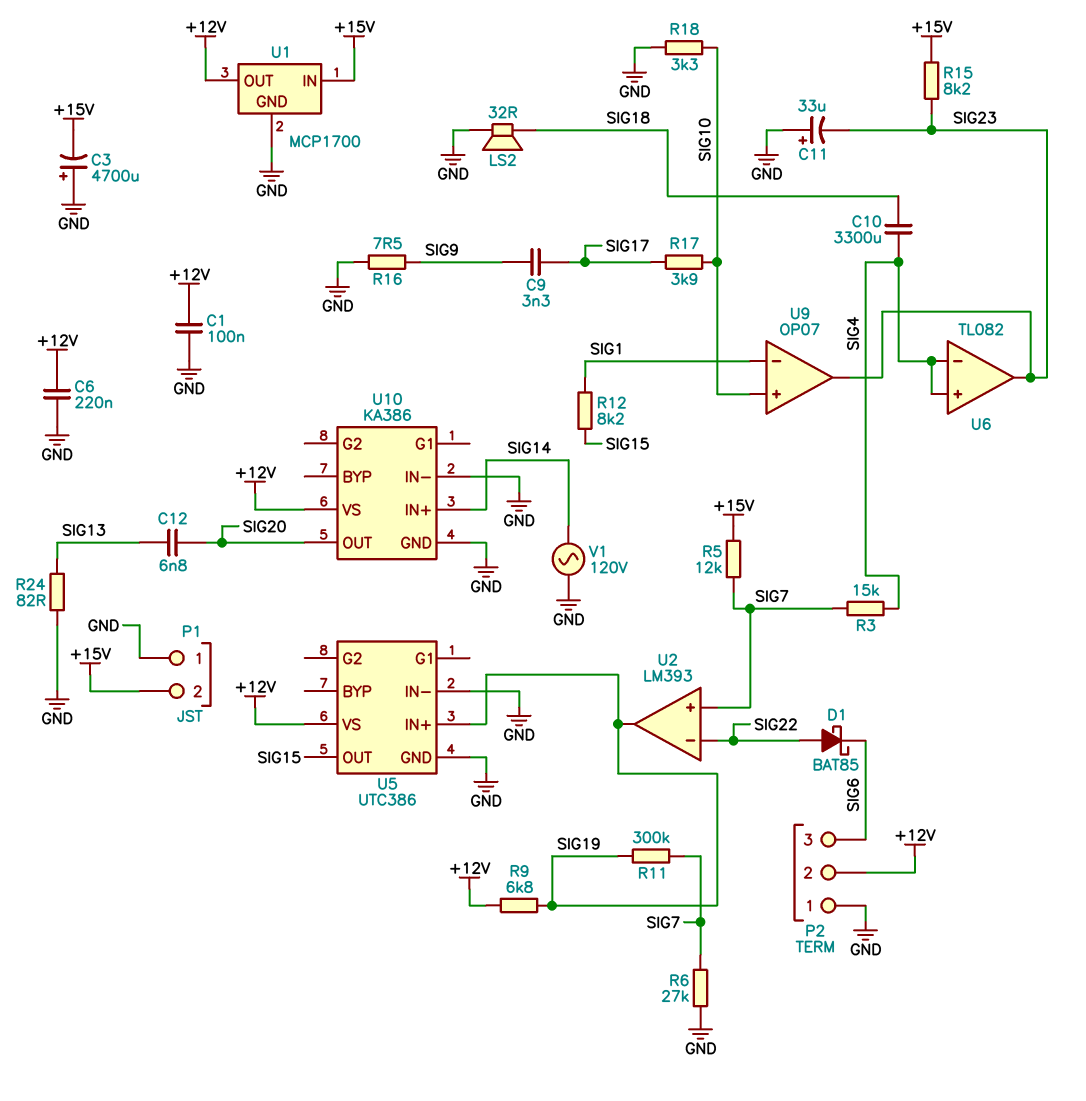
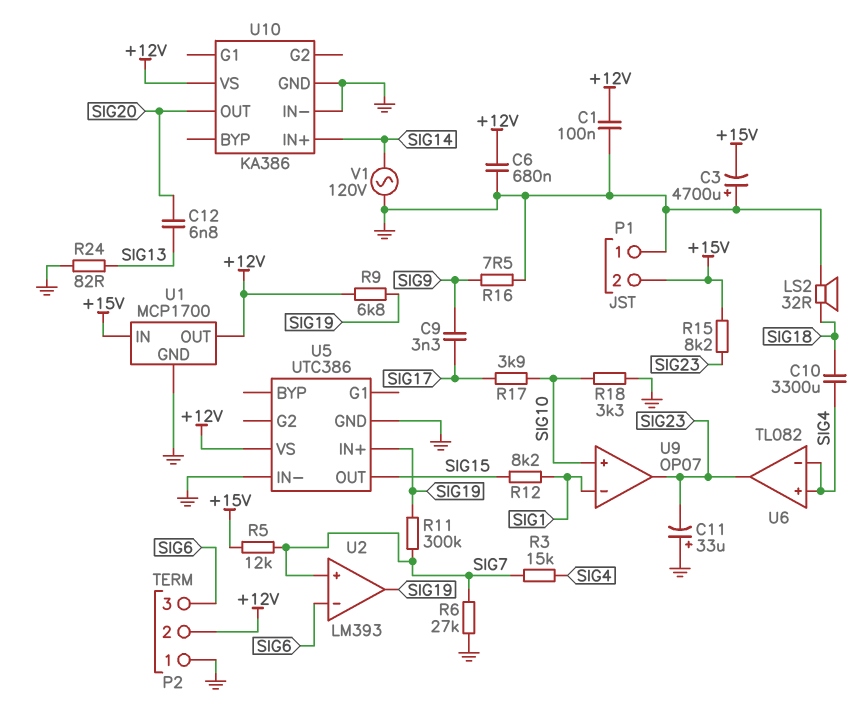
C6: 220nF (+12V, GND) -> 680nF (+12V, GND)
D1: schottky BAT85 (A SIG22, K SIG6) -> none
U2 pin in-: SIG22 -> SIG6

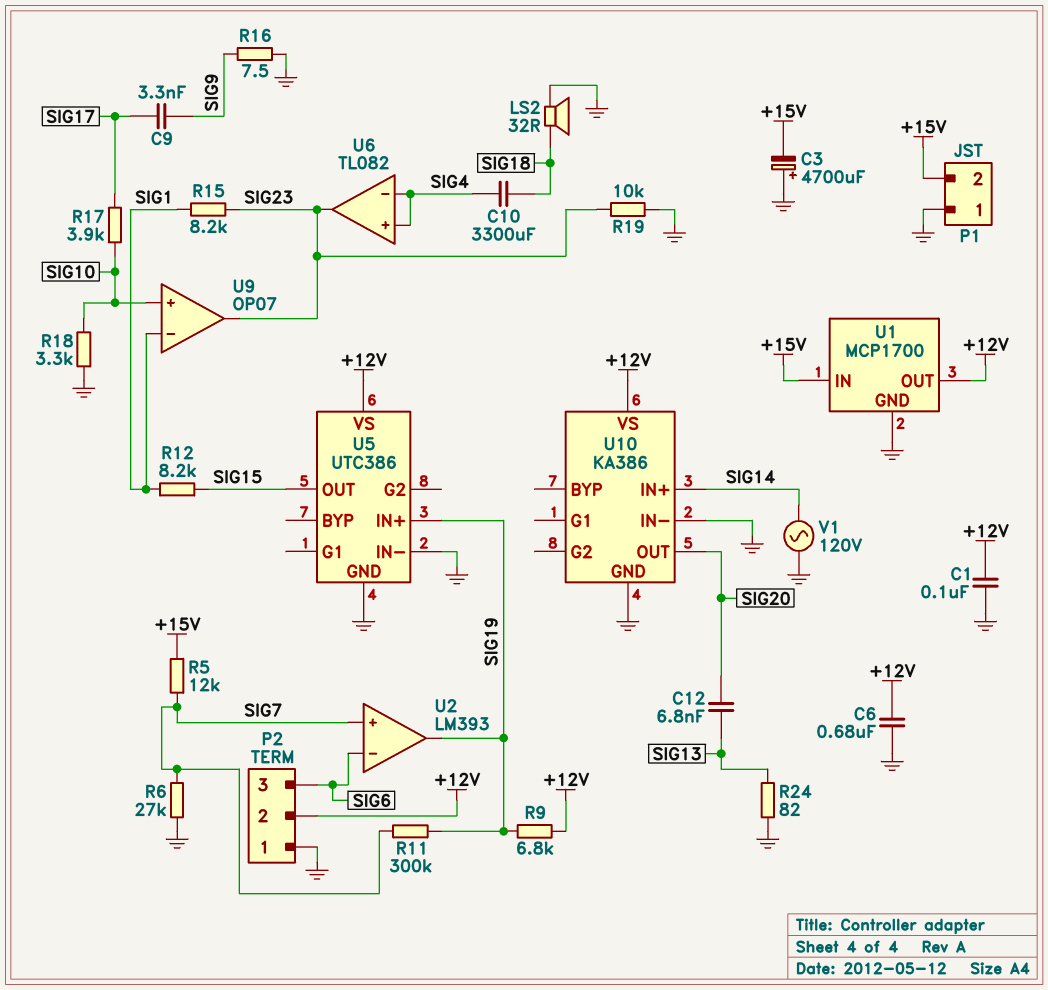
C11: 33uF (plus GND, minus SIG23) -> none
R3: 15k (SIG4, SIG7) -> none
R15: 8.2k (+15V, SIG23) -> 8.2k (SIG1, SIG23)
R19: none -> 10k (GND, SIG23)

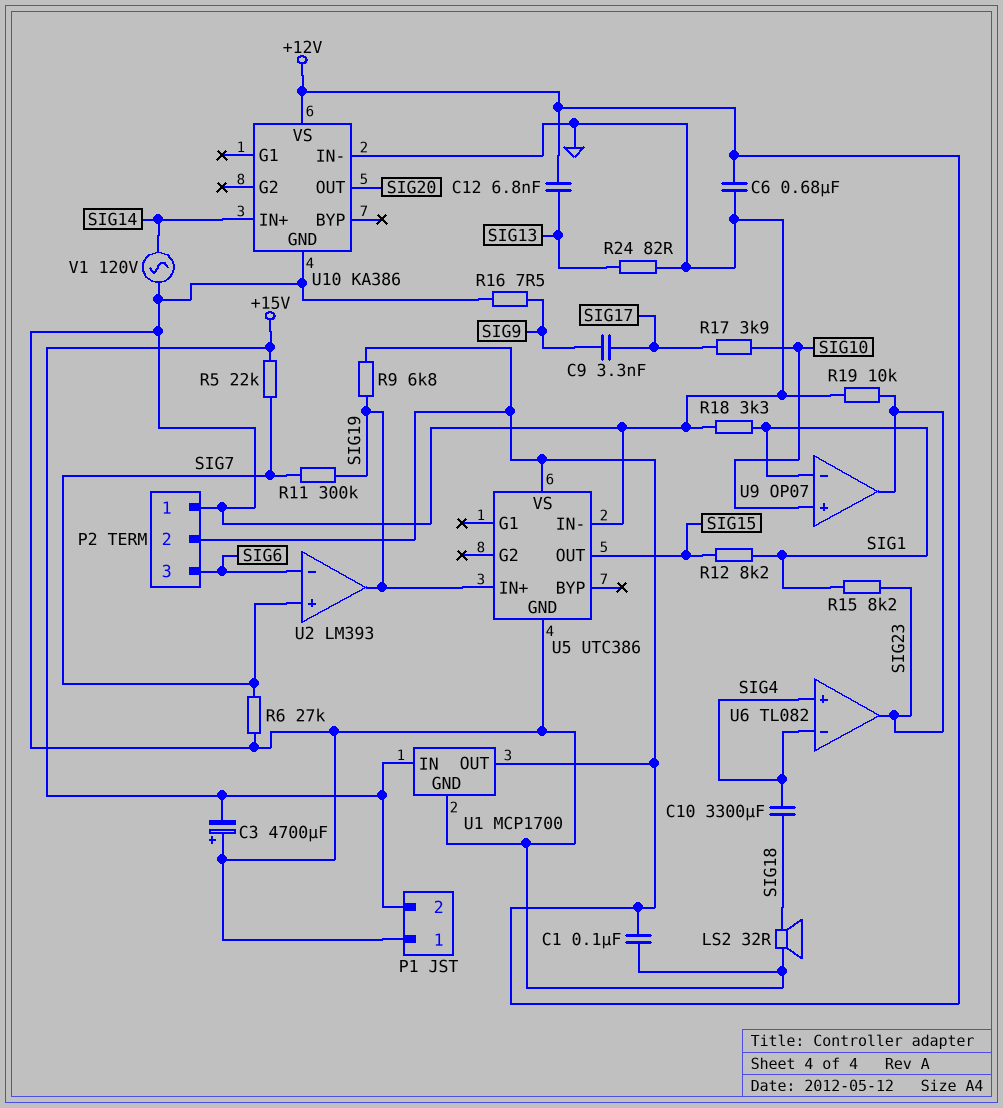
C12: 6.8nF (SIG13, SIG20) -> 6.8nF (+12V, SIG13)
R5: 12k (+15V, SIG7) -> 22k (+15V, SIG7)
R18: 3.3k (GND, SIG10) -> 3.3k (GND, SIG1)

